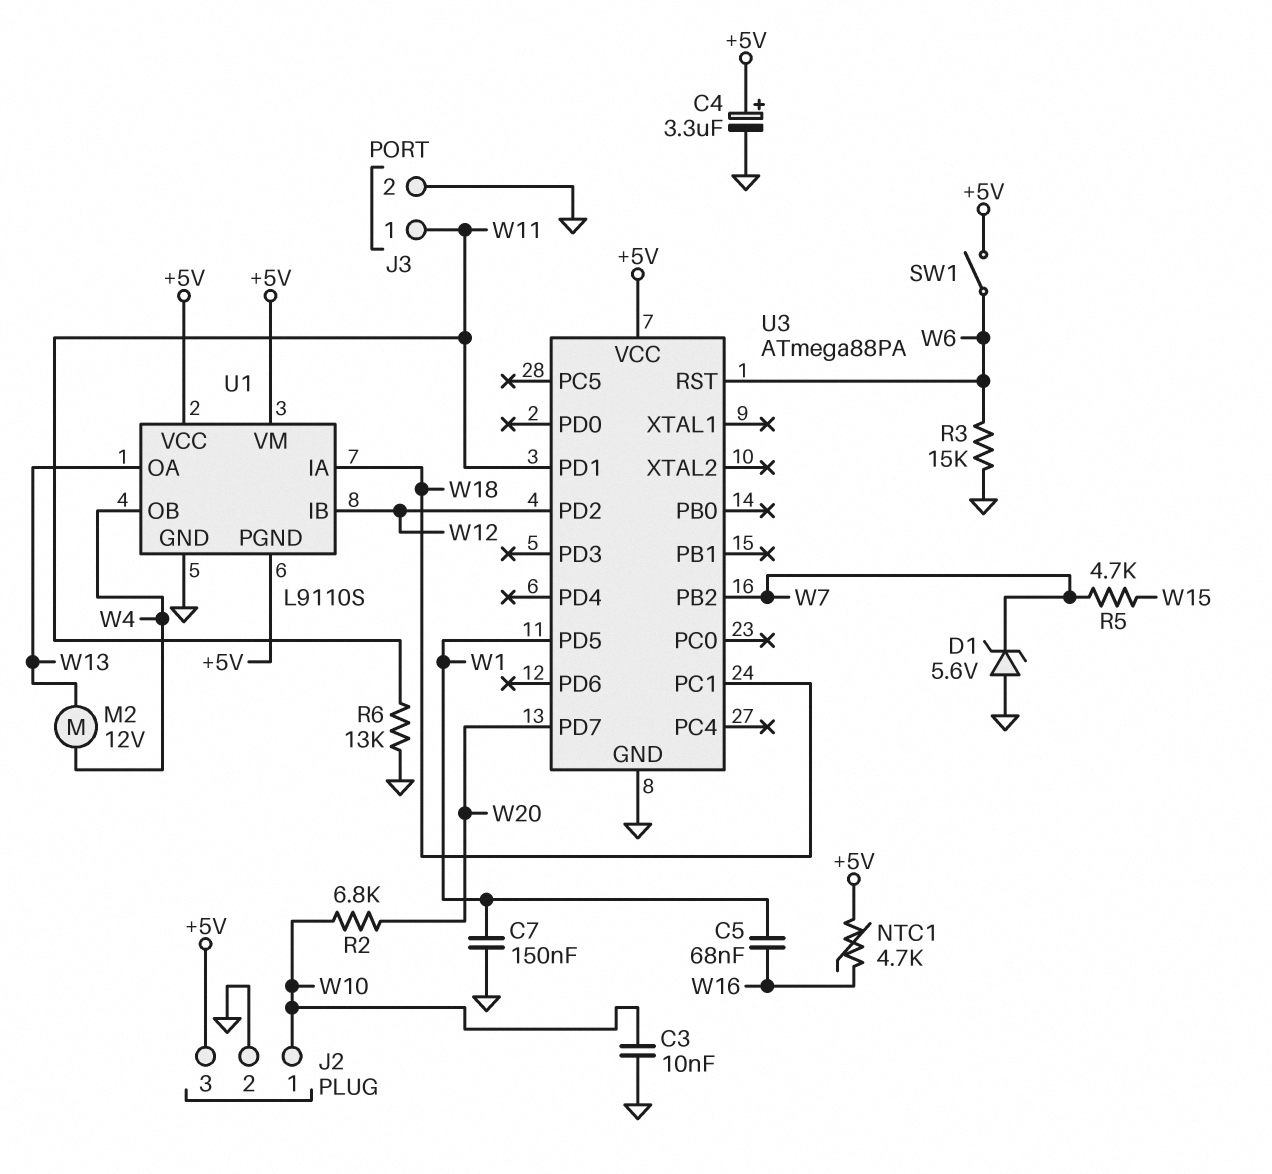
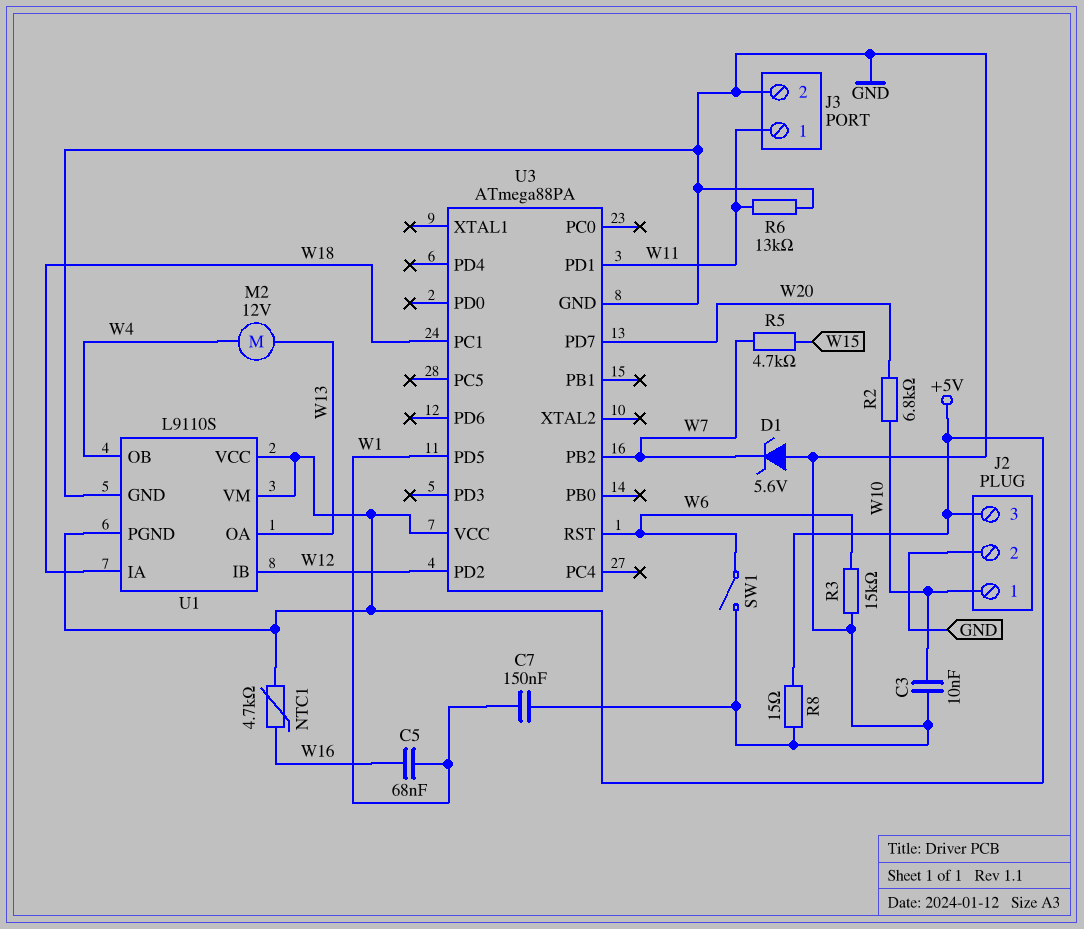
C4: 3.3uF (plus +5V, minus GND) -> none
R8: none -> 15 (+5V, GND)
SW1: switch (+5V, W6) -> switch (GND, W6)

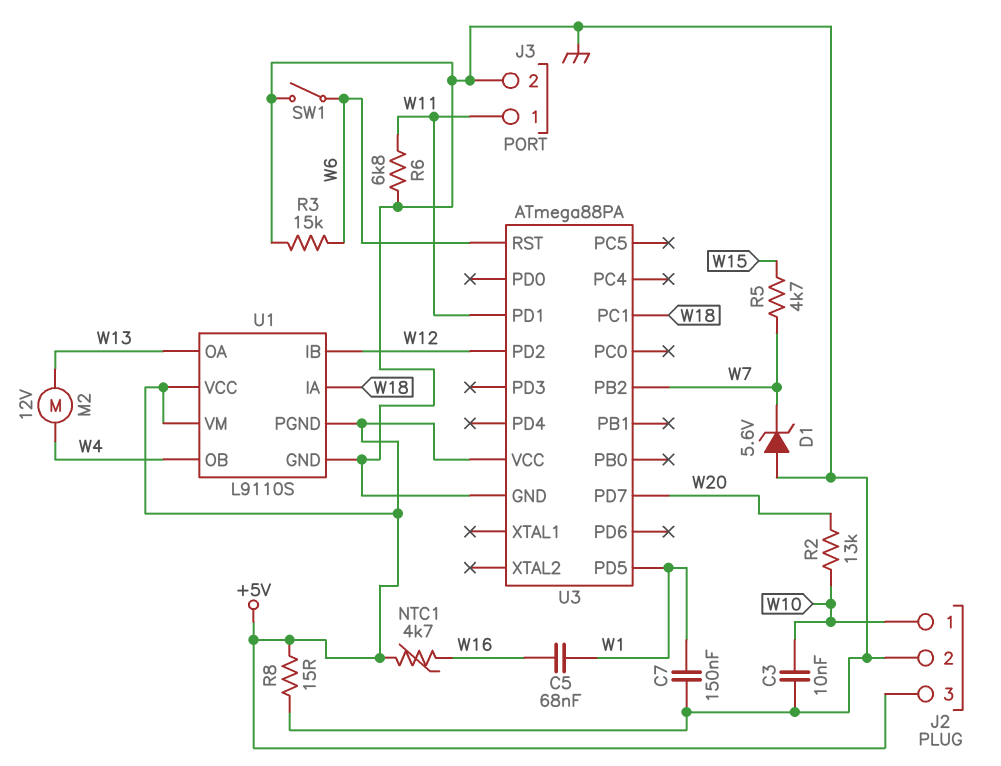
R2: 6.8k (W10, W20) -> 13k (W10, W20)
R6: 13k (GND, W11) -> 6.8k (GND, W11)

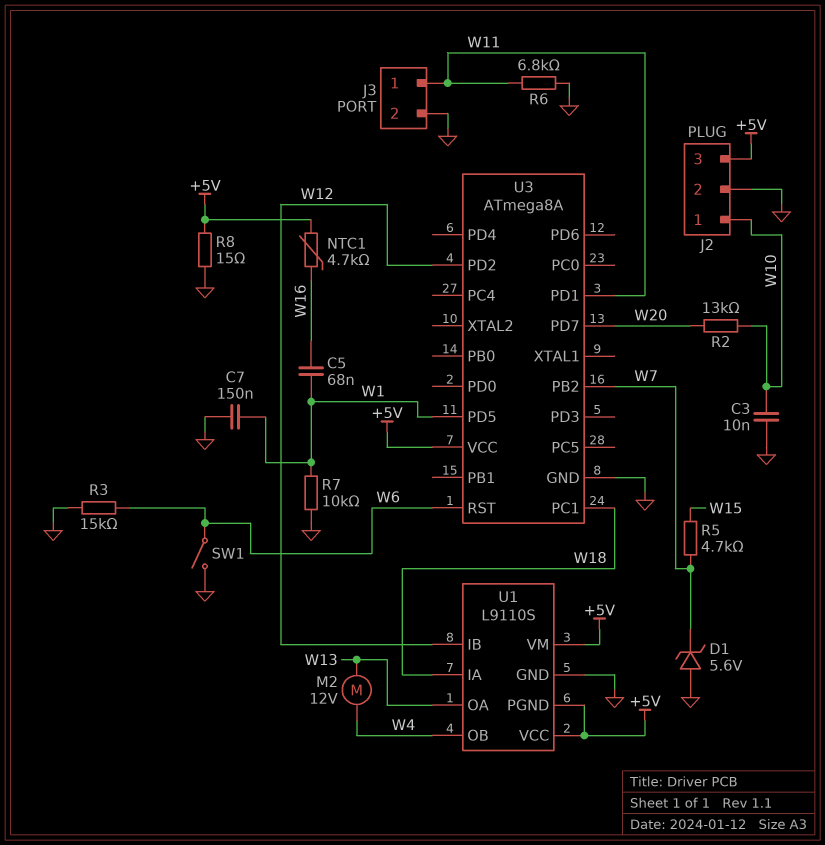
R7: none -> 10k (GND, W1)
U3: ATmega88PA -> ATmega8A

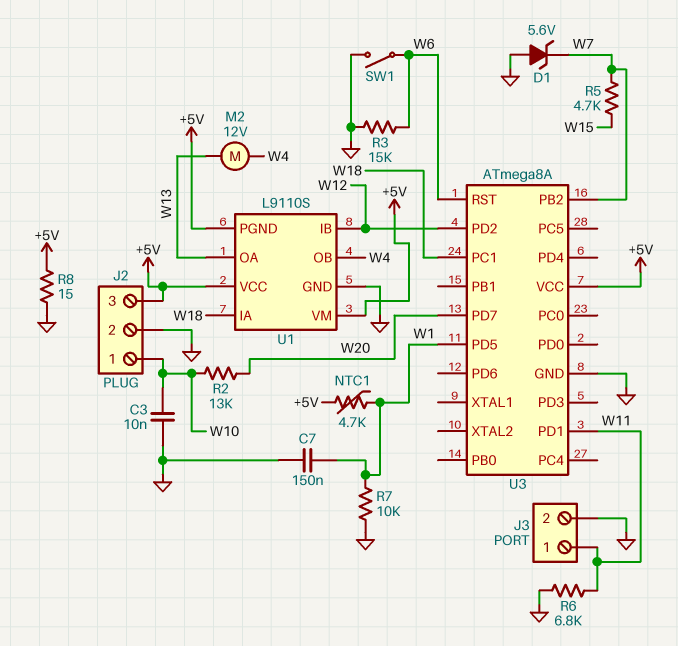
C5: 68nF (W1, W16) -> none
NTC1: 4.7k (+5V, W16) -> 4.7k (+5V, W1)

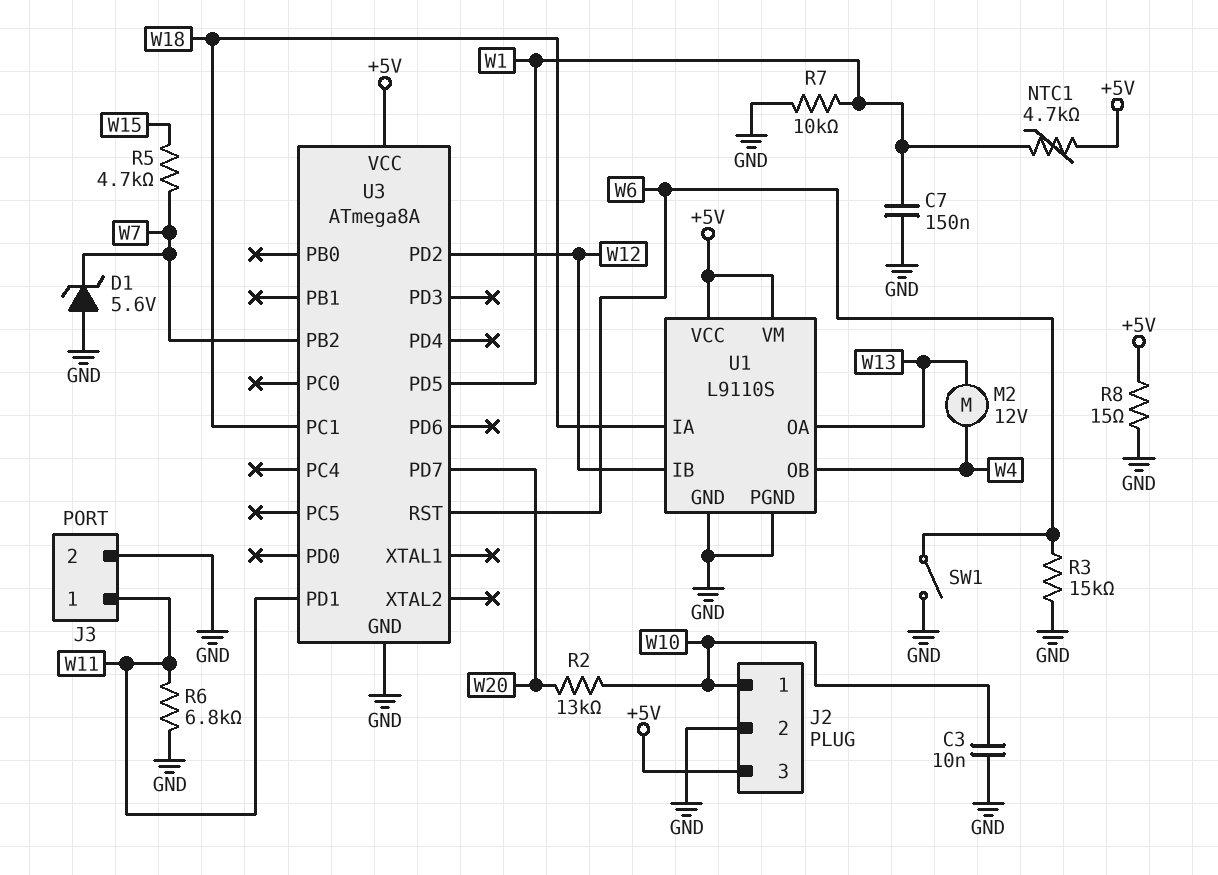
U1 pin PGND: +5V -> GND

